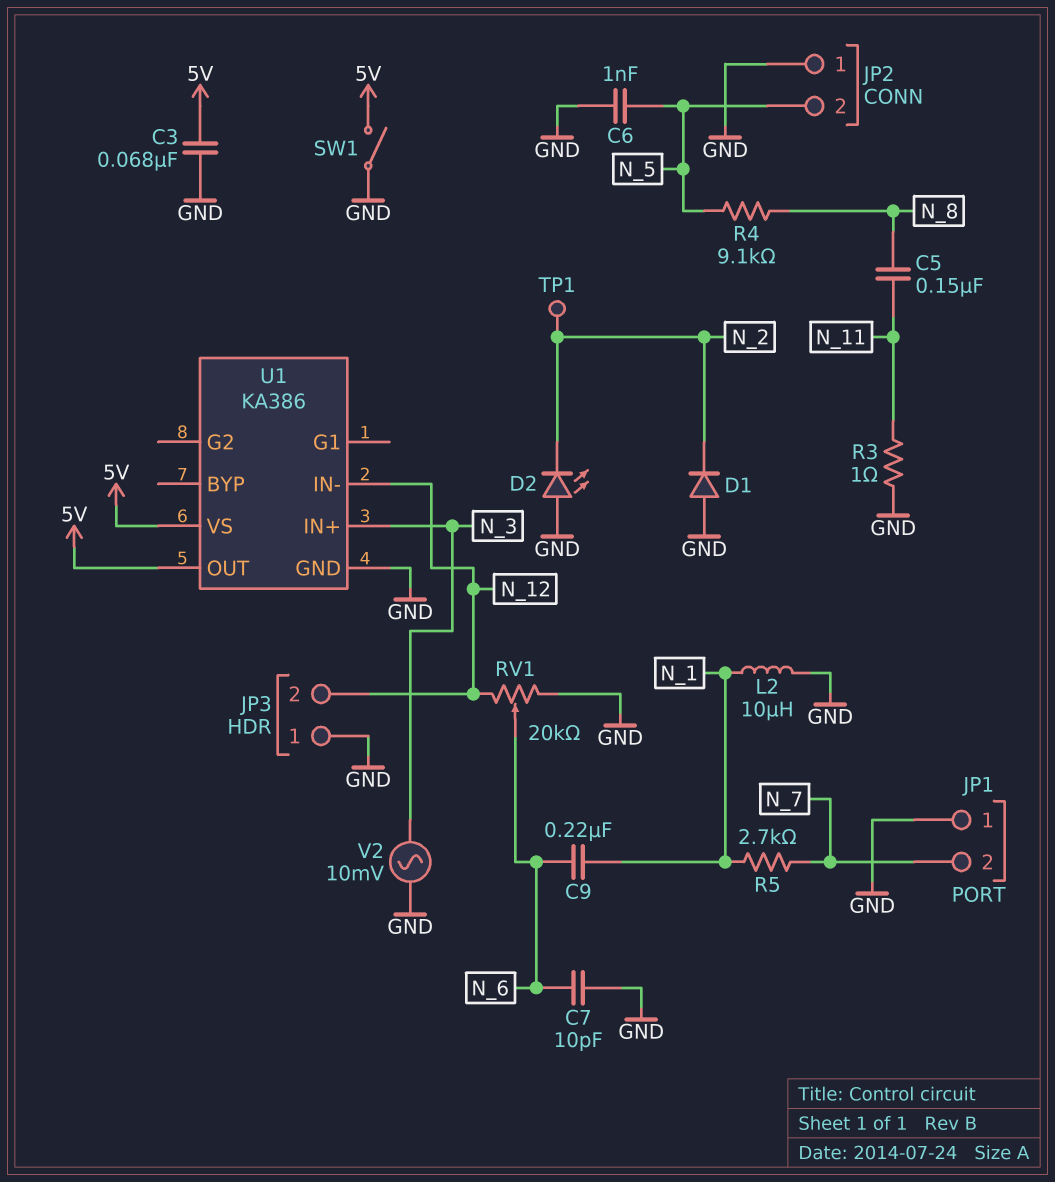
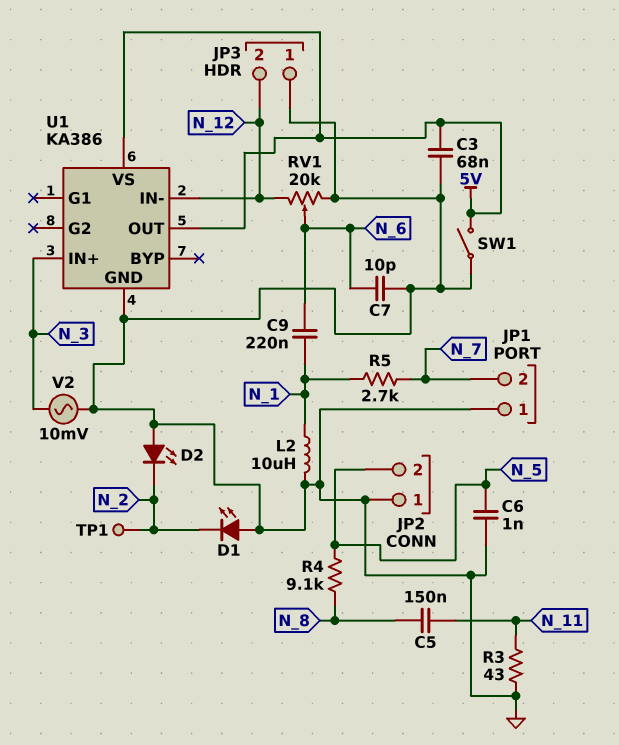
D1: diode (A GND, K N_2) -> LED (A GND, K N_2)
R3: 1 (GND, N_11) -> 43 (GND, N_11)

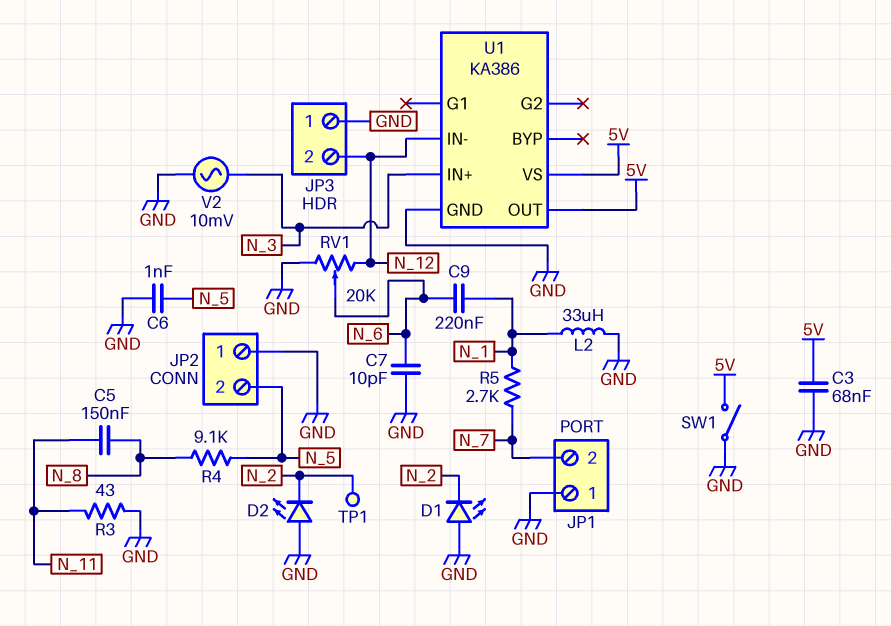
L2: 10uH (GND, N_1) -> 33uH (GND, N_1)

